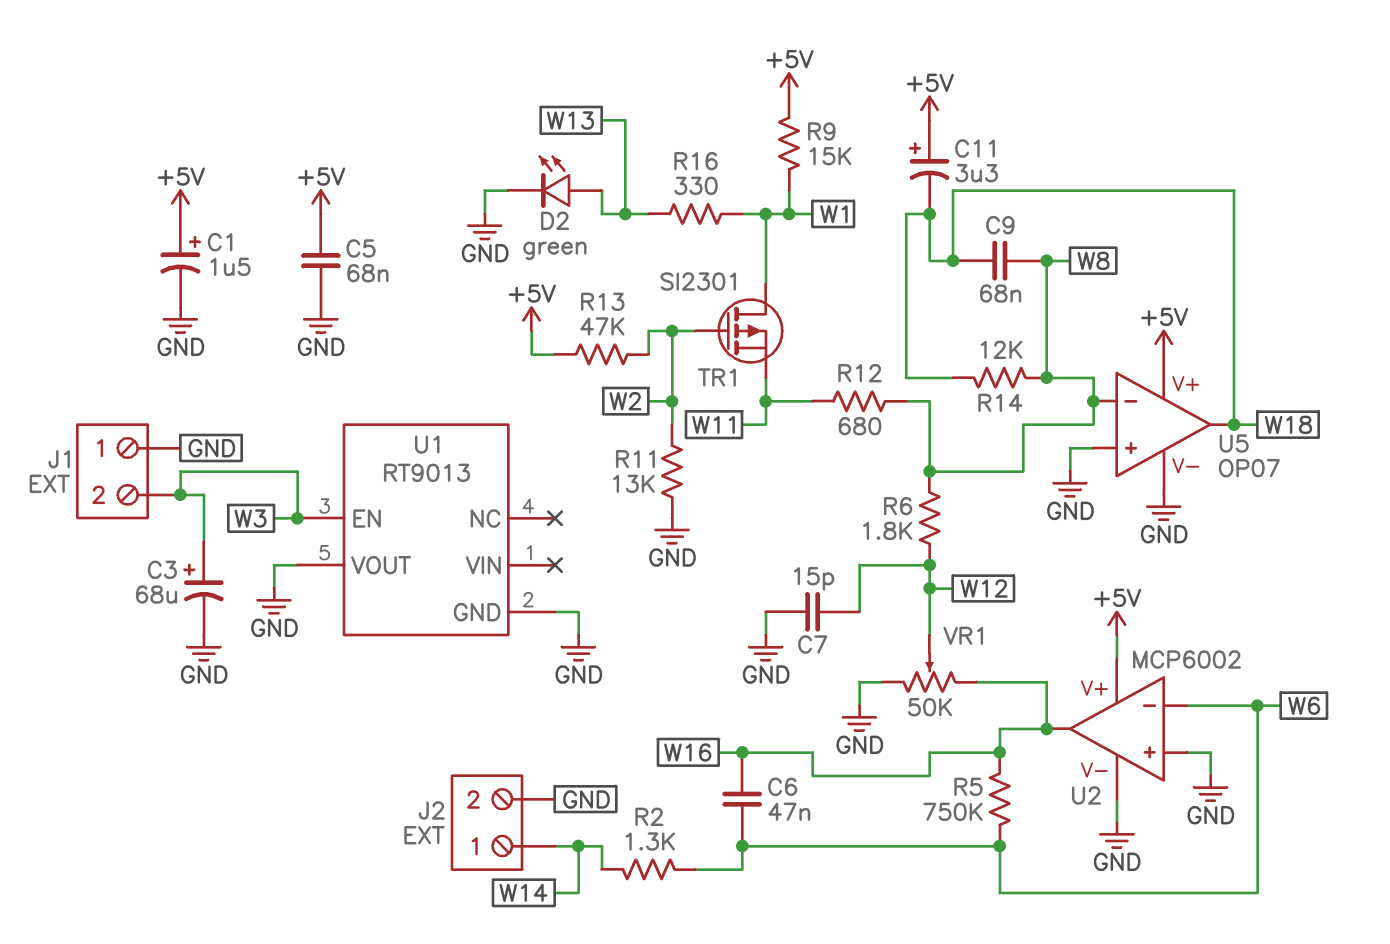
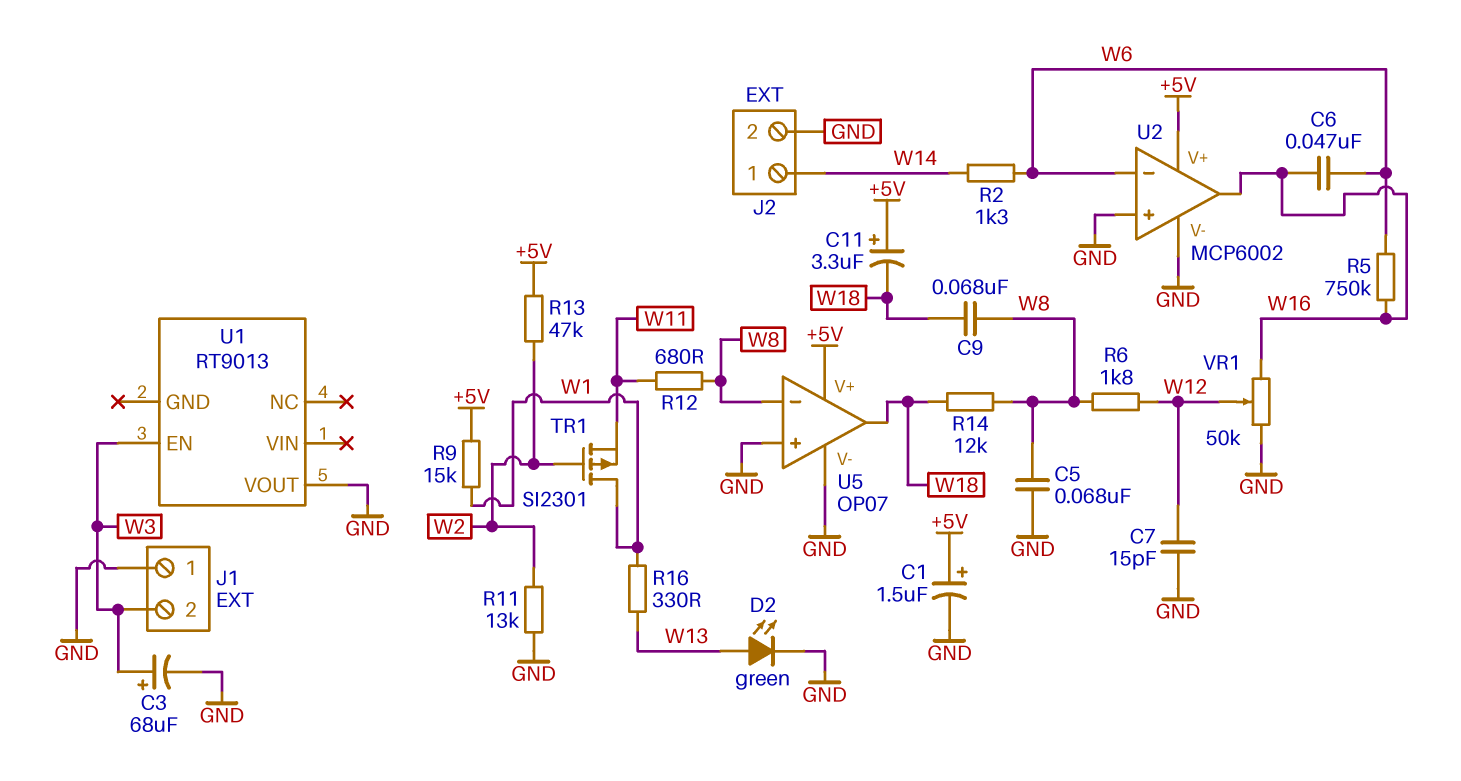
C5: 68nF (+5V, GND) -> 68nF (GND, W8)
U1 pin GND: GND -> none

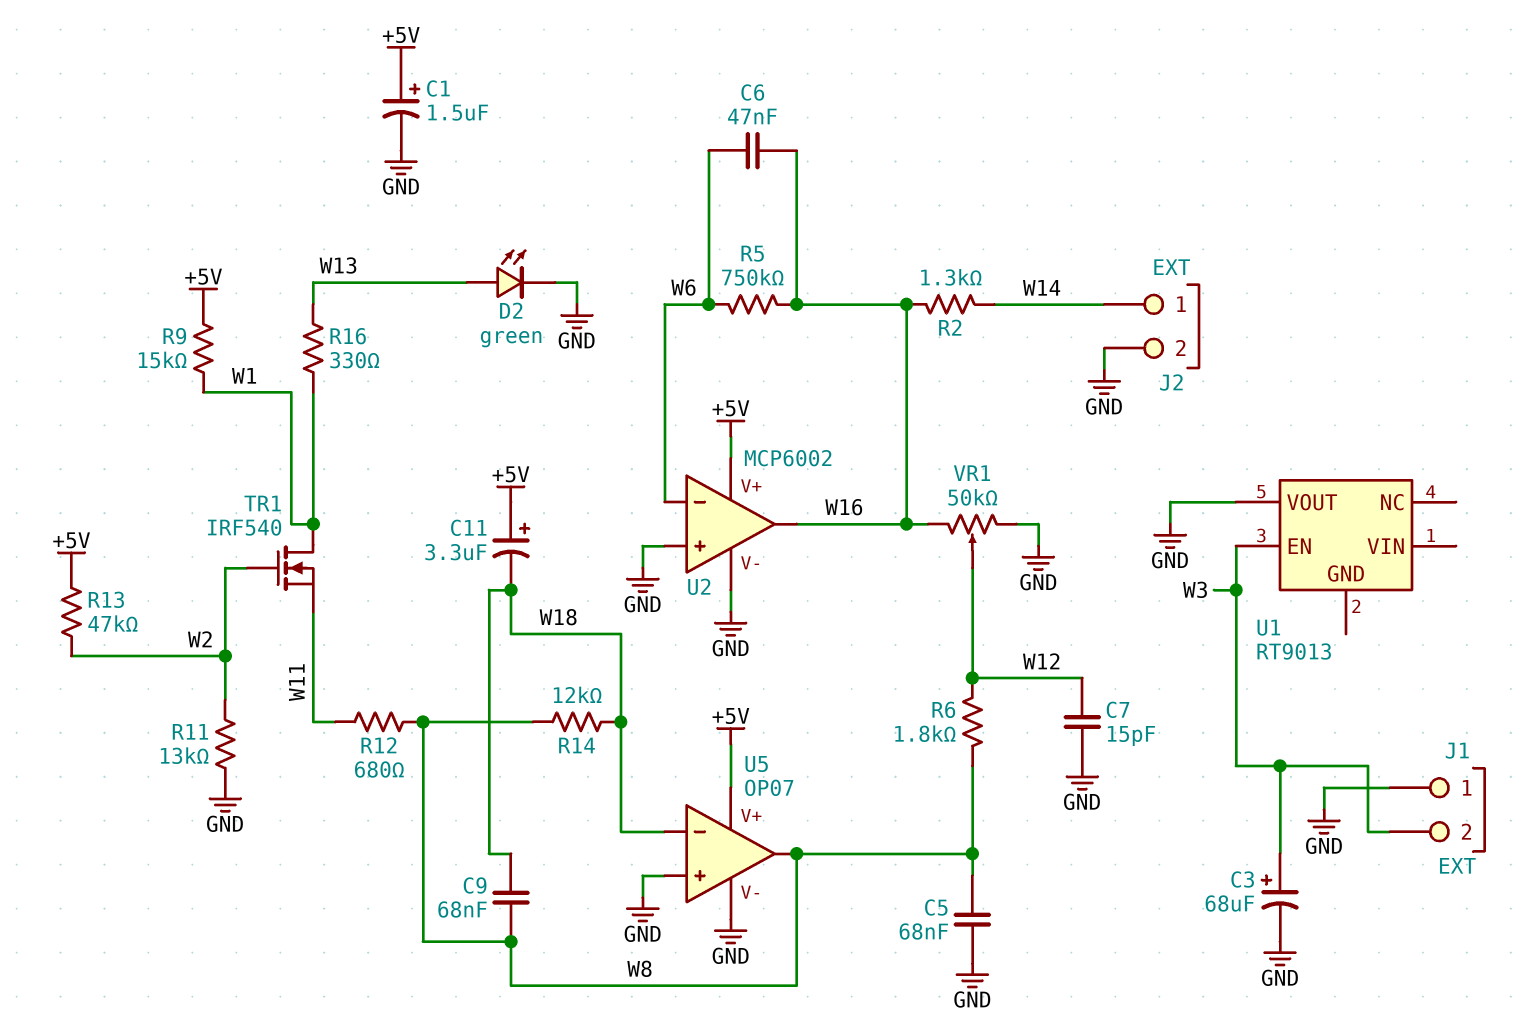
R2: 1.3k (W6, W14) -> 1.3k (W14, W16)
TR1: PMOS SI2301 (G W2, D W1, S W11) -> NMOS IRF540 (G W2, D W1, S W11)
U5 pin in-: W8 -> W18
U5 pin out: W18 -> W8

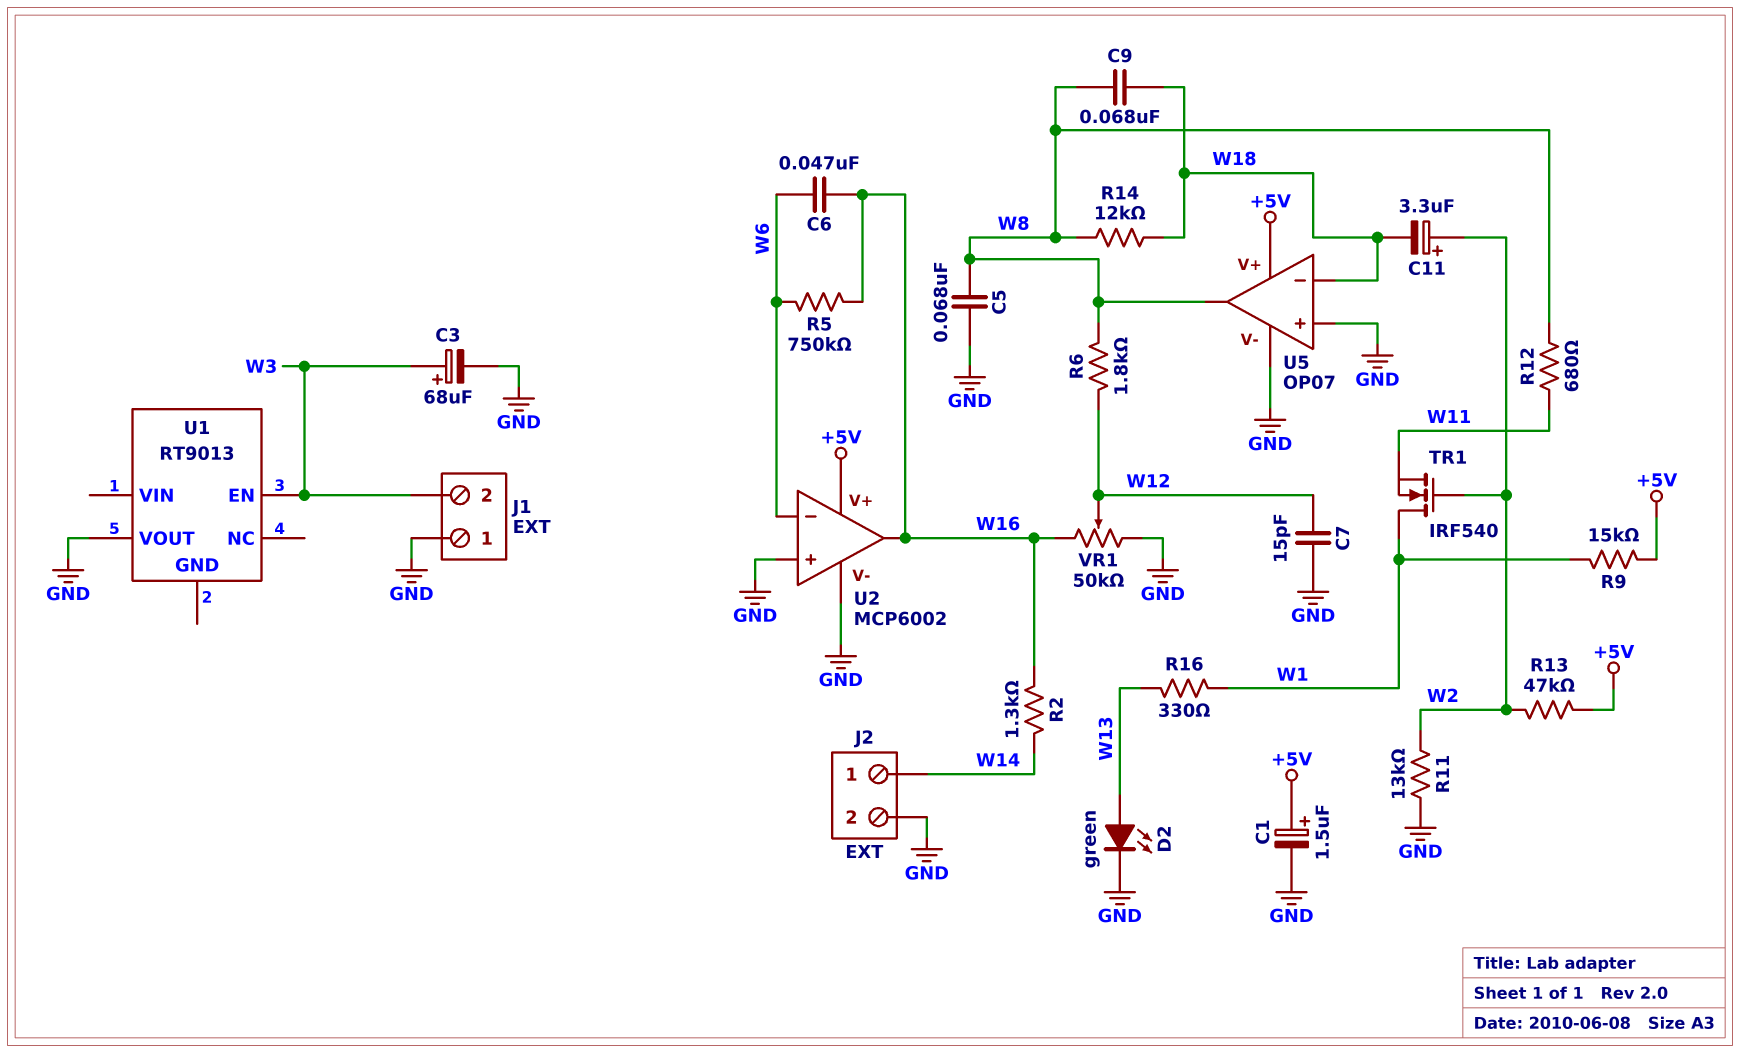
C11: 3.3uF (plus +5V, minus W18) -> 3.3uF (plus W2, minus W18)

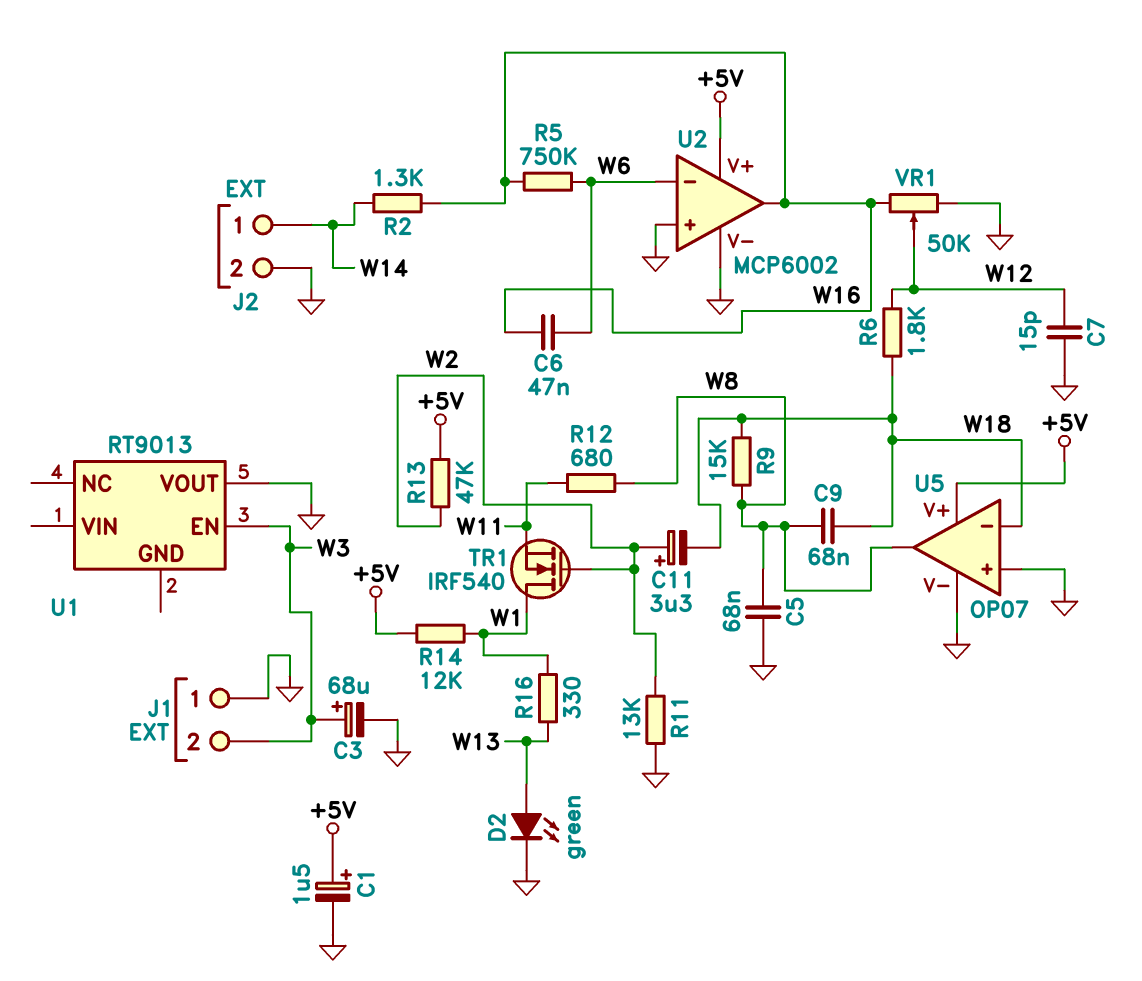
R6: 1.8k (W8, W12) -> 1.8k (W12, W18)
R9: 15k (+5V, W1) -> 15k (W8, W18)
R14: 12k (W8, W18) -> 12k (+5V, W1)

